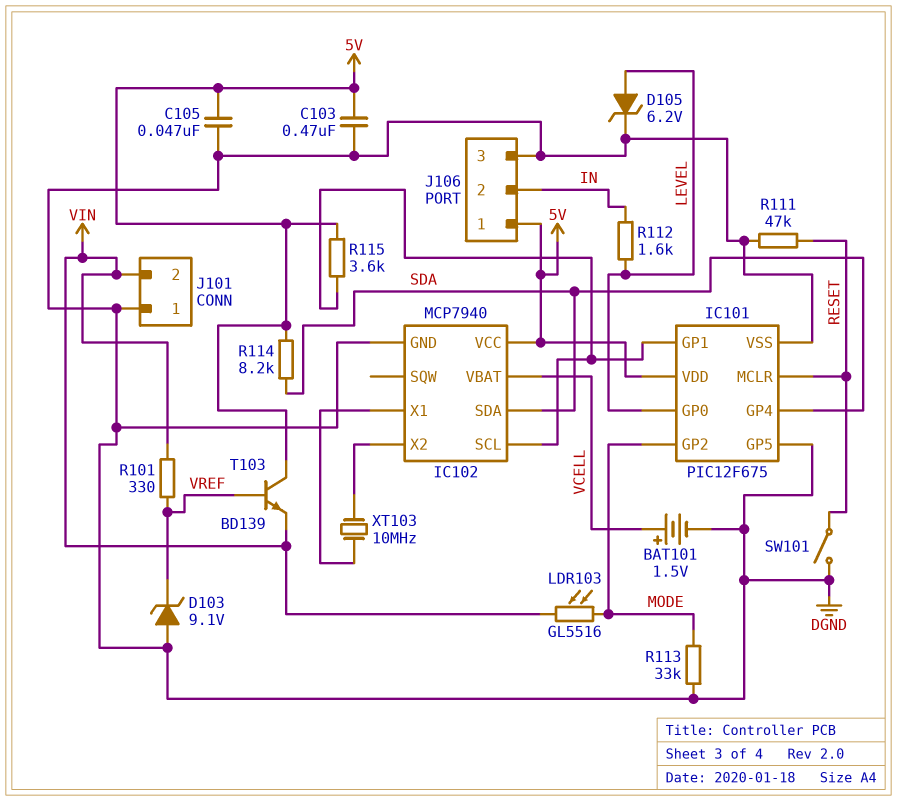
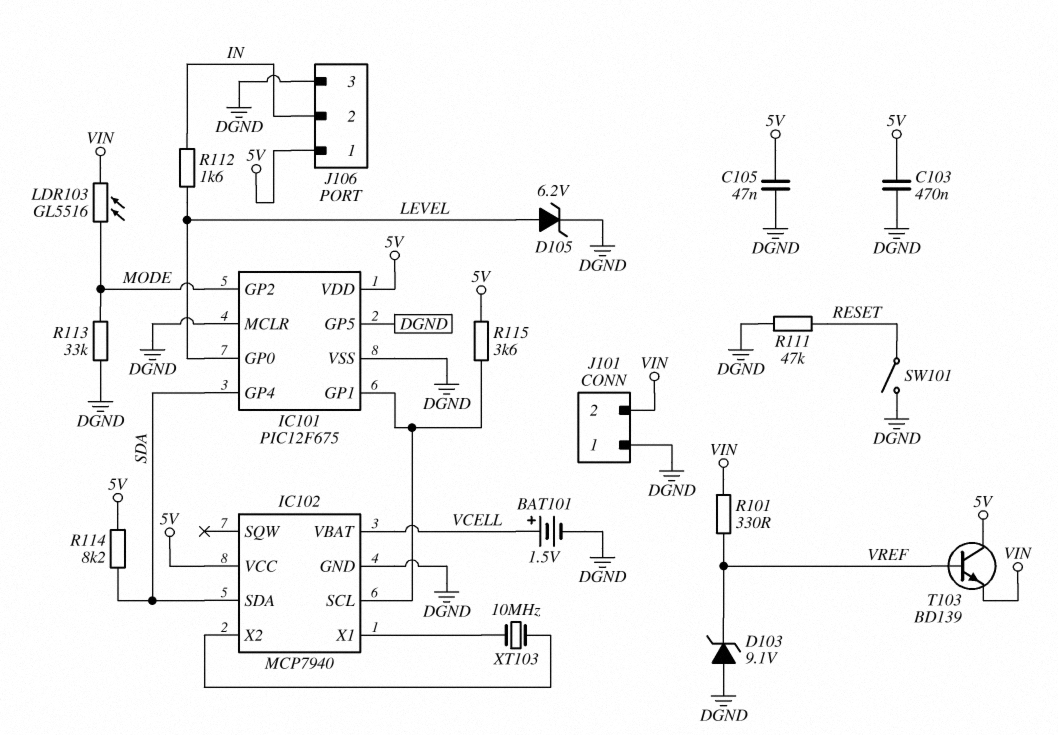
IC101 pin MCLR: RESET -> DGND

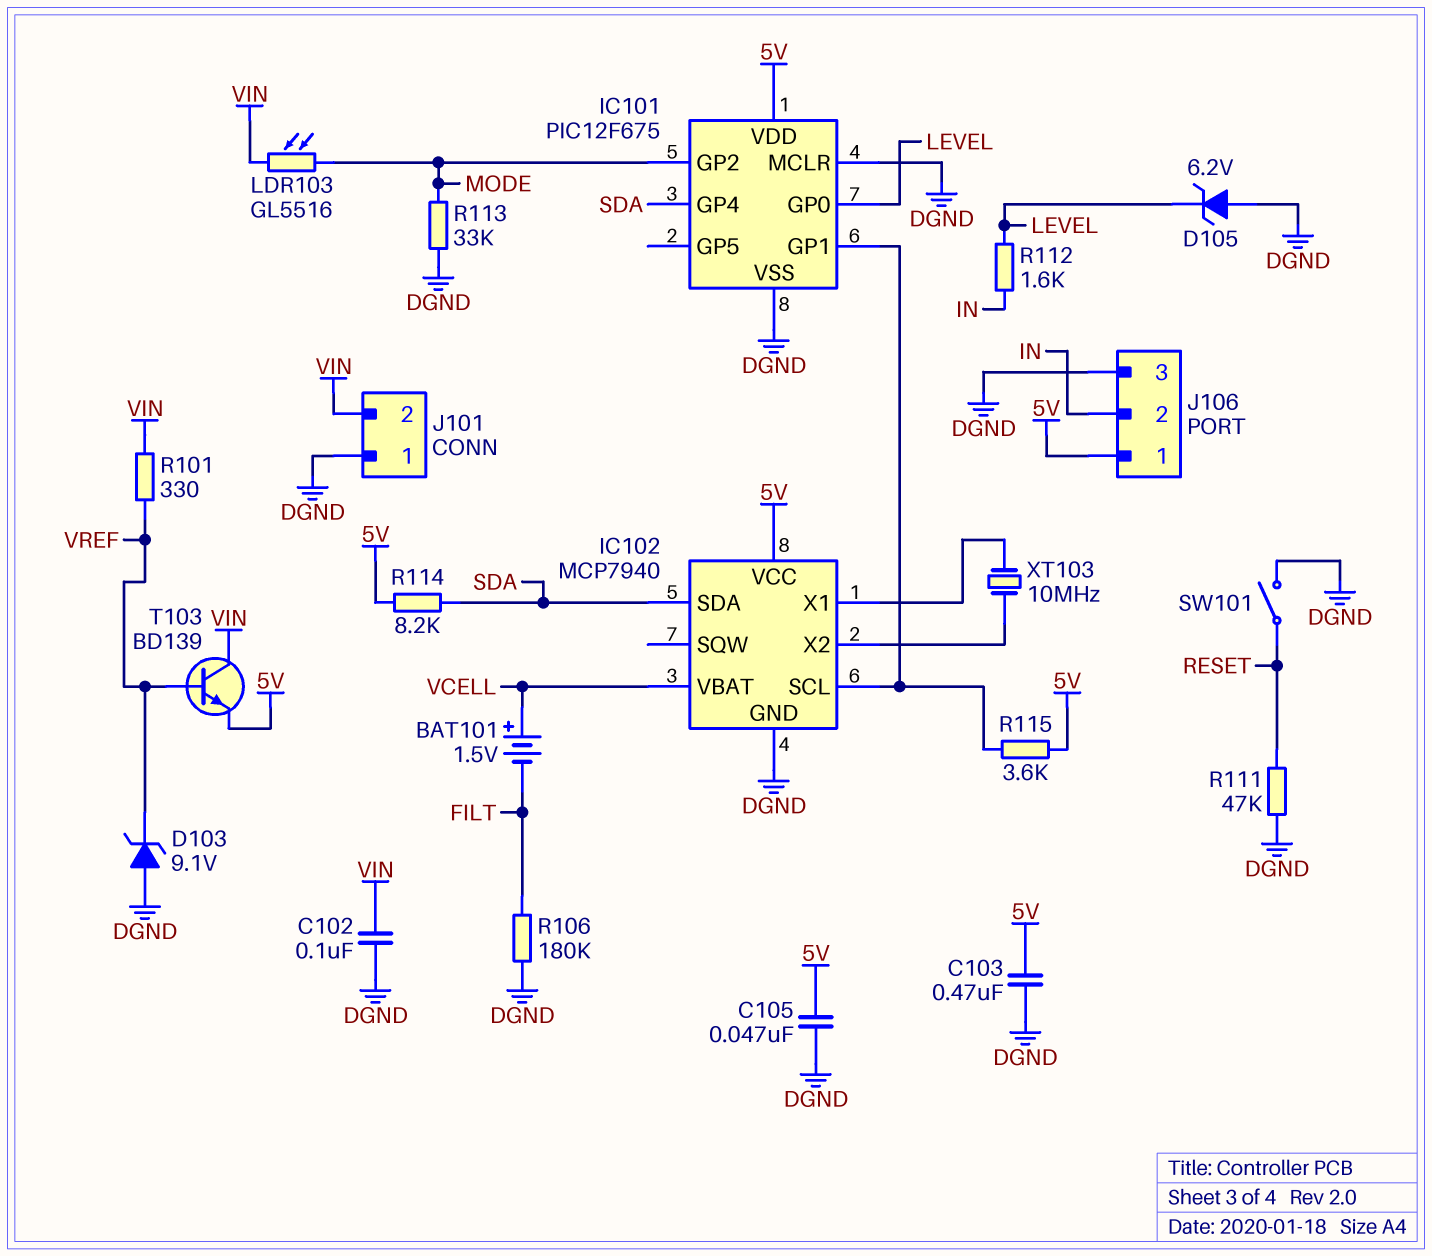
BAT101: 1.5V (plus VCELL, minus DGND) -> 1.5V (plus VCELL, minus FILT)
C102: none -> 100nF (DGND, VIN)
D105: zener 6.2V (A LEVEL, K DGND) -> zener 6.2V (A DGND, K LEVEL)
IC101 pin GP5: DGND -> none
R106: none -> 180k (DGND, FILT)
T103: NPN BD139 (B VREF, C 5V, E VIN) -> NPN BD139 (B VREF, C VIN, E 5V)

